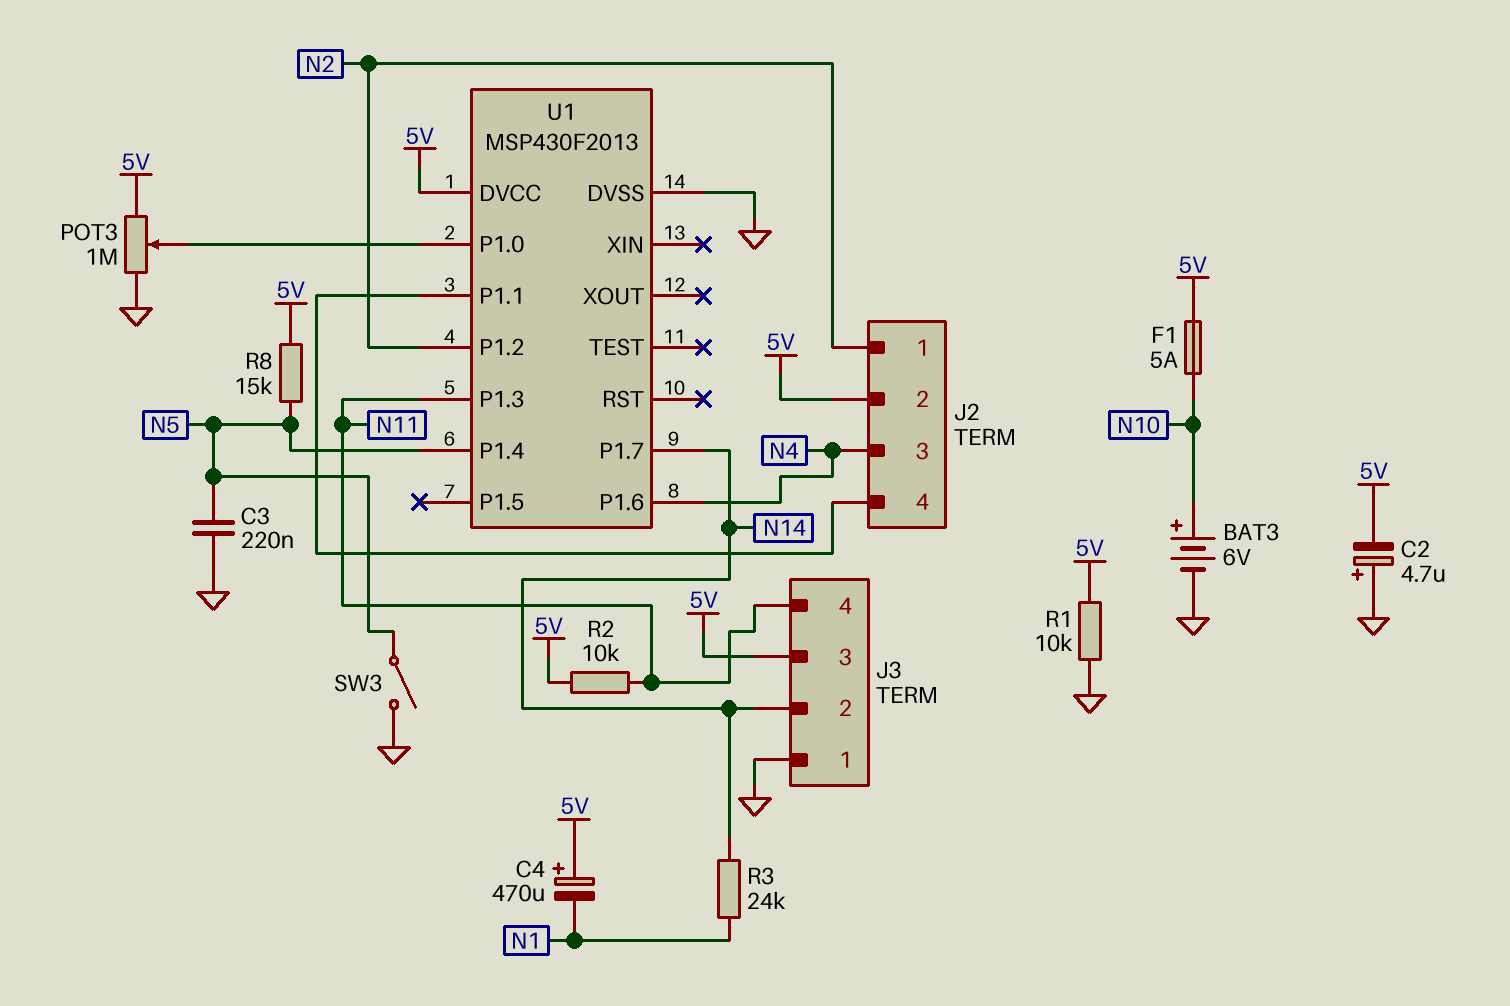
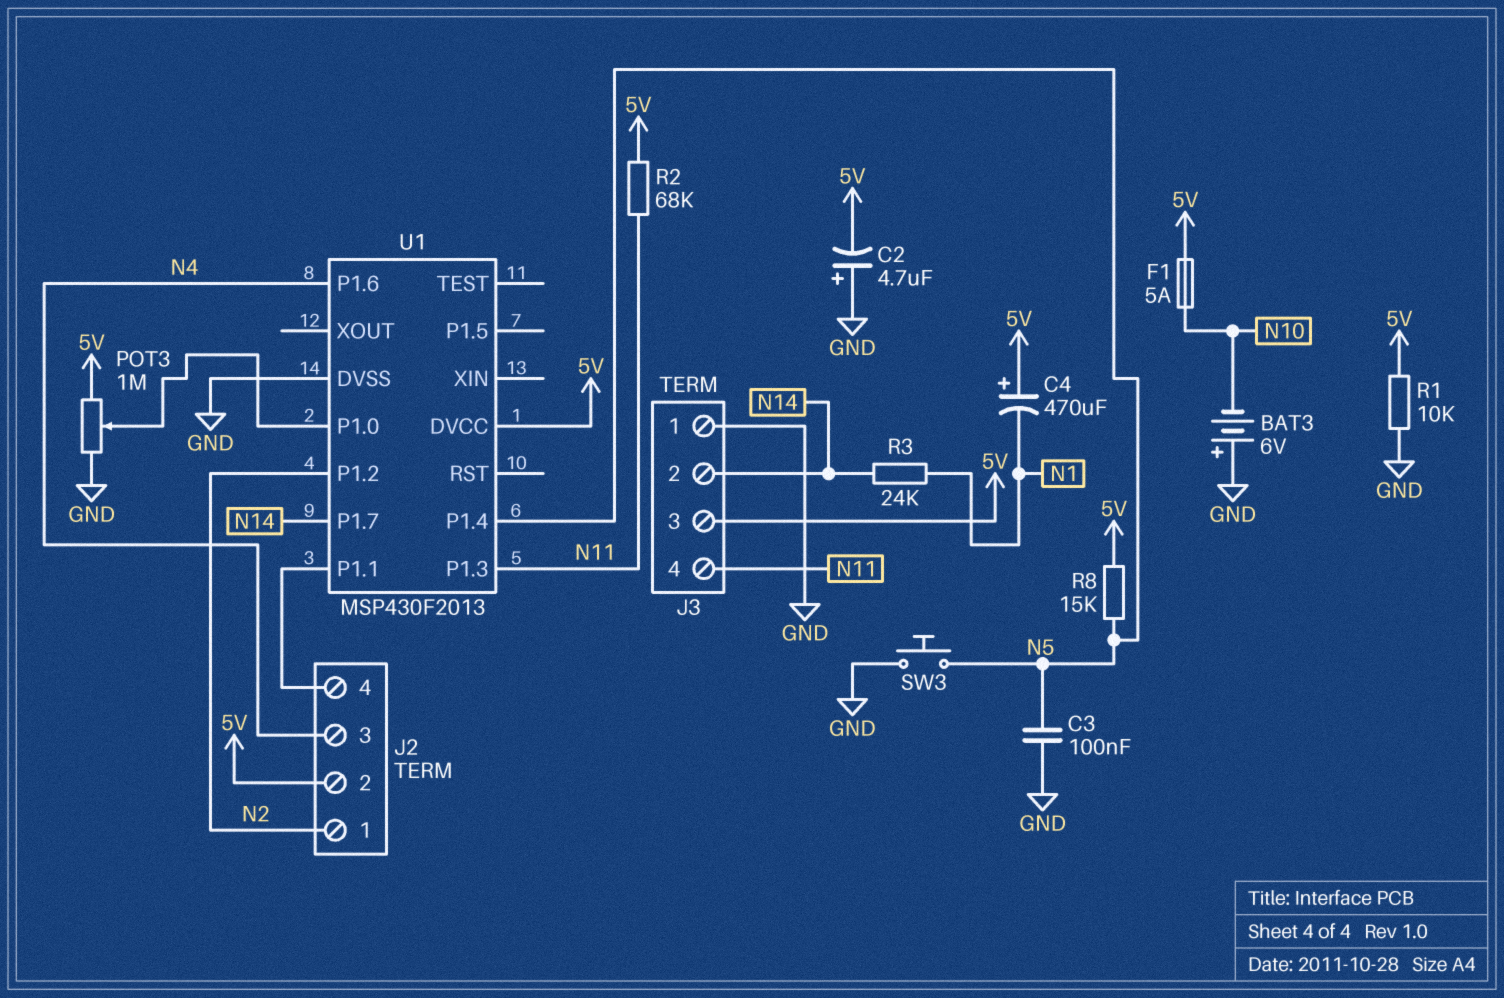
BAT3: 6V (plus N10, minus GND) -> 6V (plus GND, minus N10)
C3: 220nF (GND, N5) -> 100nF (GND, N5)
R2: 10k (5V, N11) -> 68k (5V, N11)
SW3: switch (GND, N5) -> button (GND, N5)

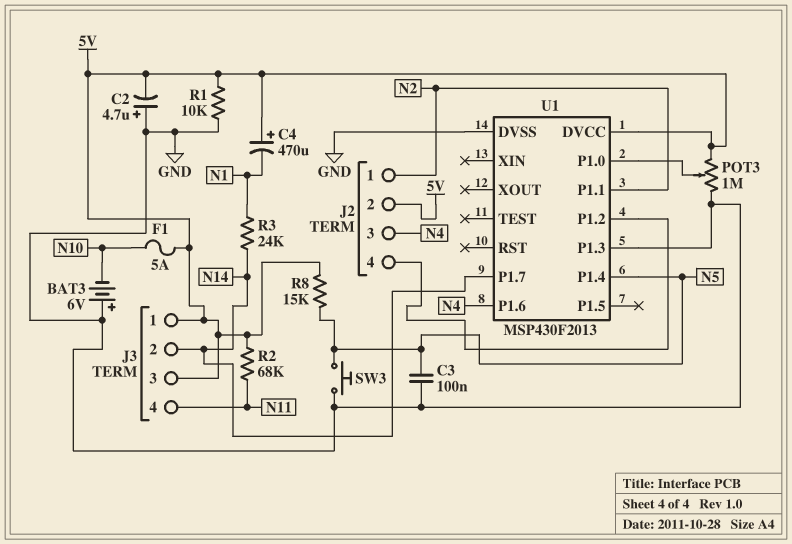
J3 pin 1: GND -> 5V
U1 pin P1.1: J2/4 -> N2
U1 pin P1.2: N2 -> J2/4
U1 pin P1.3: N11 -> GND

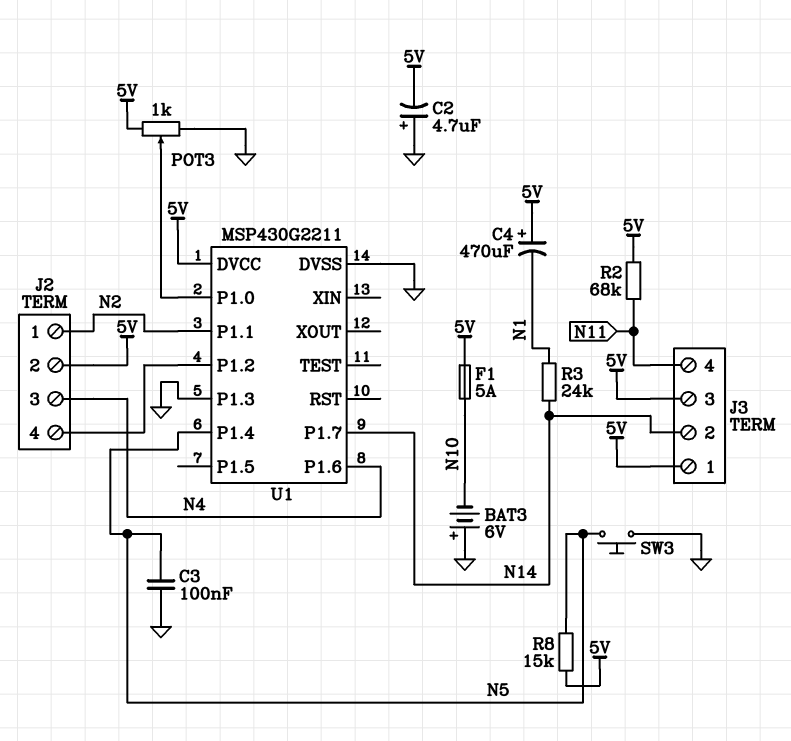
POT3: 1M (5V, GND, wiper U1/P1.0) -> 1k (5V, GND, wiper U1/P1.0)
R1: 10k (5V, GND) -> none
U1: MSP430F2013 -> MSP430G2211

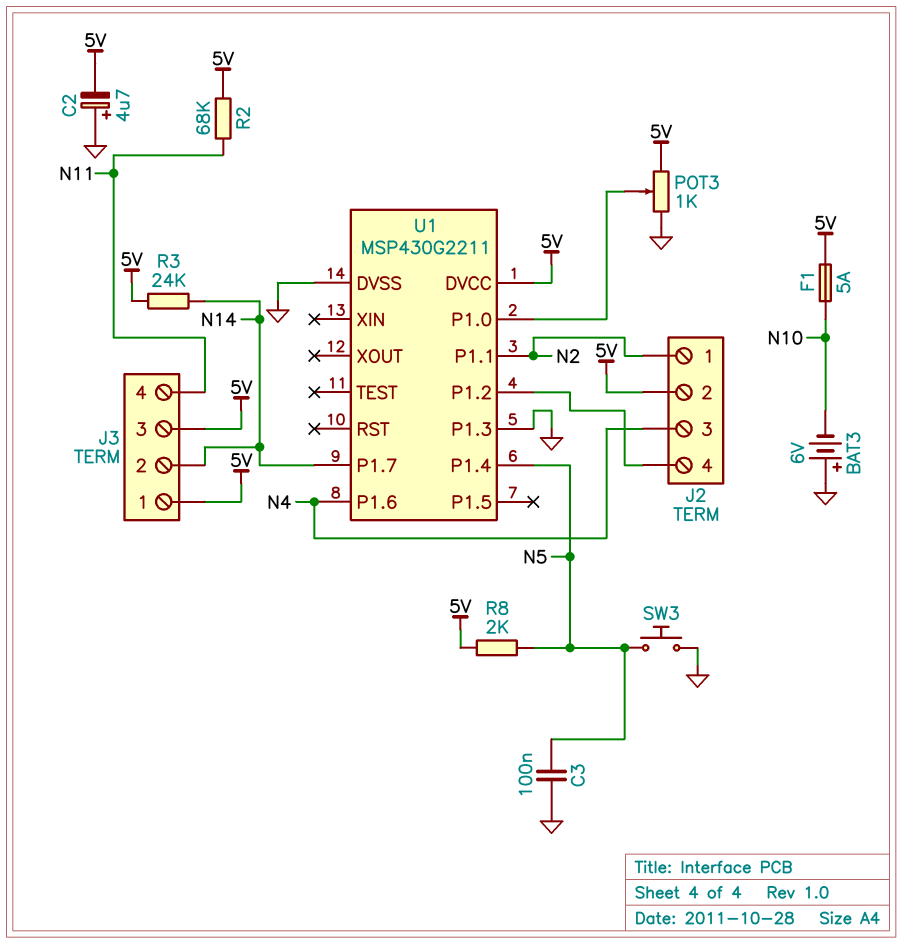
C4: 470uF (plus 5V, minus N1) -> none
R3: 24k (N1, N14) -> 24k (5V, N14)
R8: 15k (5V, N5) -> 2k (5V, N5)

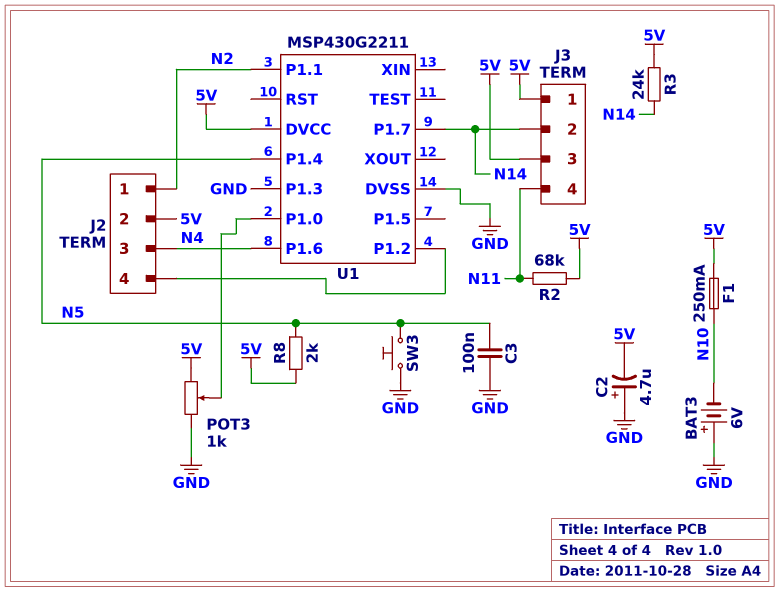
F1: 5A (5V, N10) -> 250mA (5V, N10)

